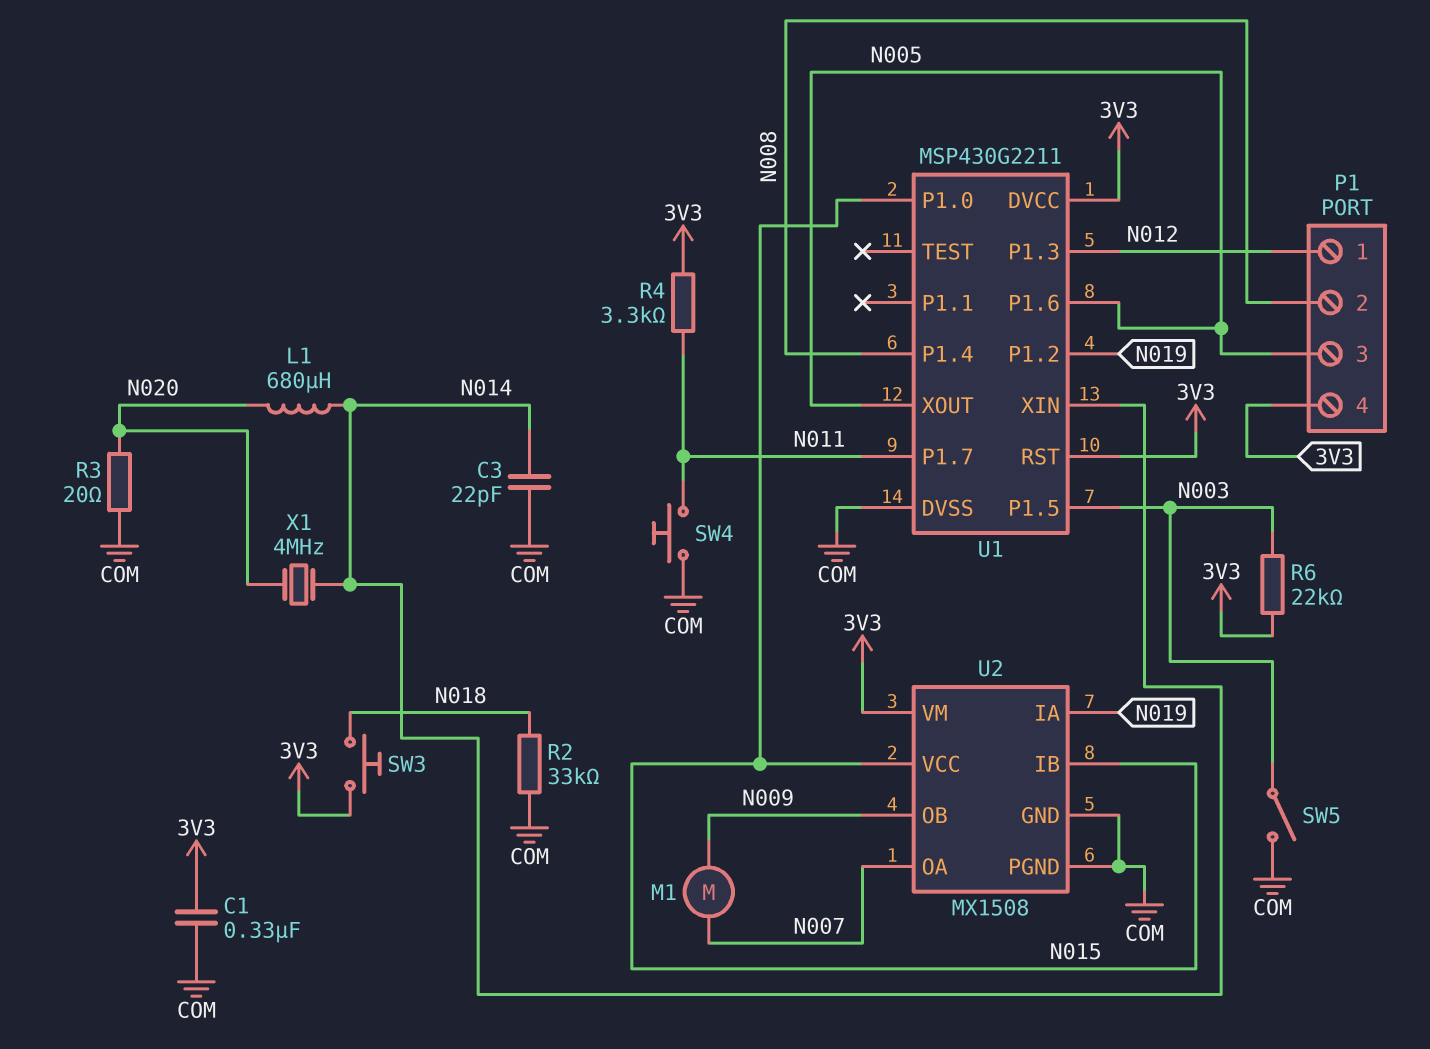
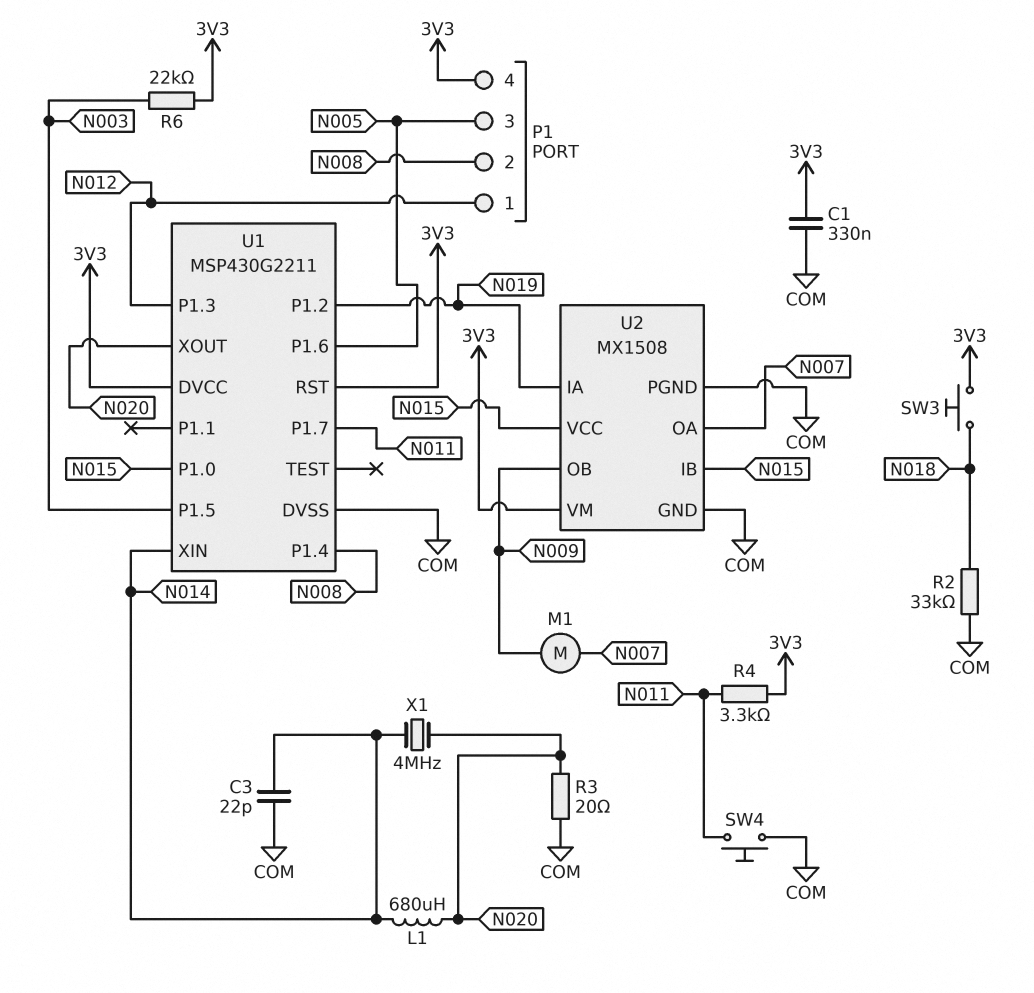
SW5: switch (COM, N003) -> none
U1 pin XOUT: N005 -> N020

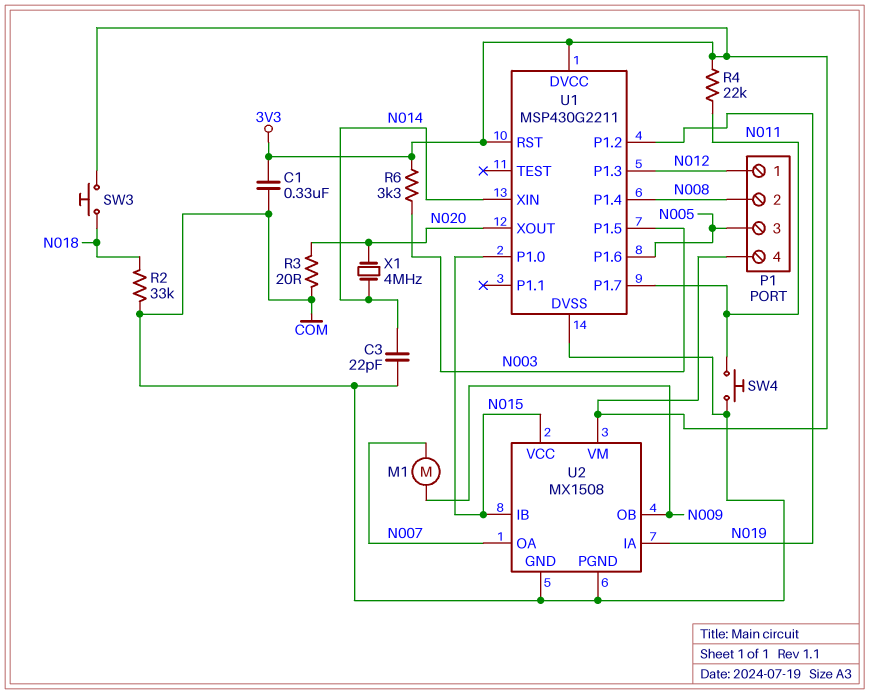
L1: 680uH (N014, N020) -> none
R4: 3.3k (3V3, N011) -> 22k (3V3, N011)
R6: 22k (3V3, N003) -> 3.3k (3V3, N003)

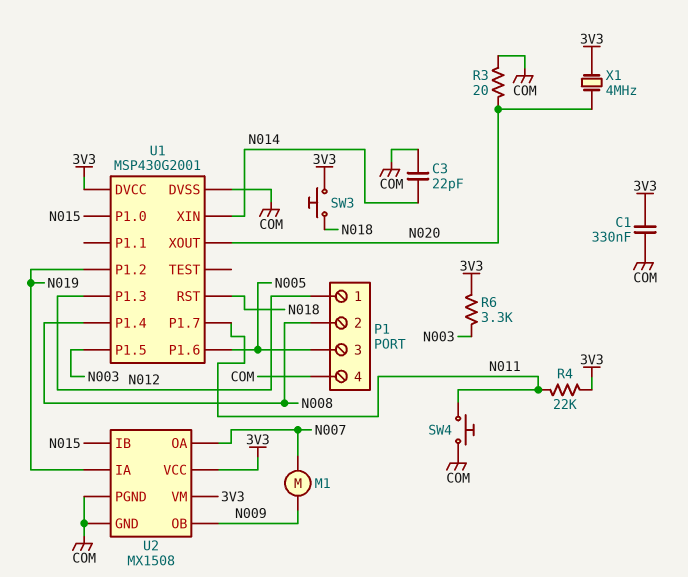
P1 pin 4: 3V3 -> COM
R2: 33k (COM, N018) -> none
U1: MSP430G2211 -> MSP430G2001
U1 pin RST: 3V3 -> N018
U2 pin VCC: N015 -> 3V3
X1: 4MHz (N014, N020) -> 4MHz (3V3, N020)

